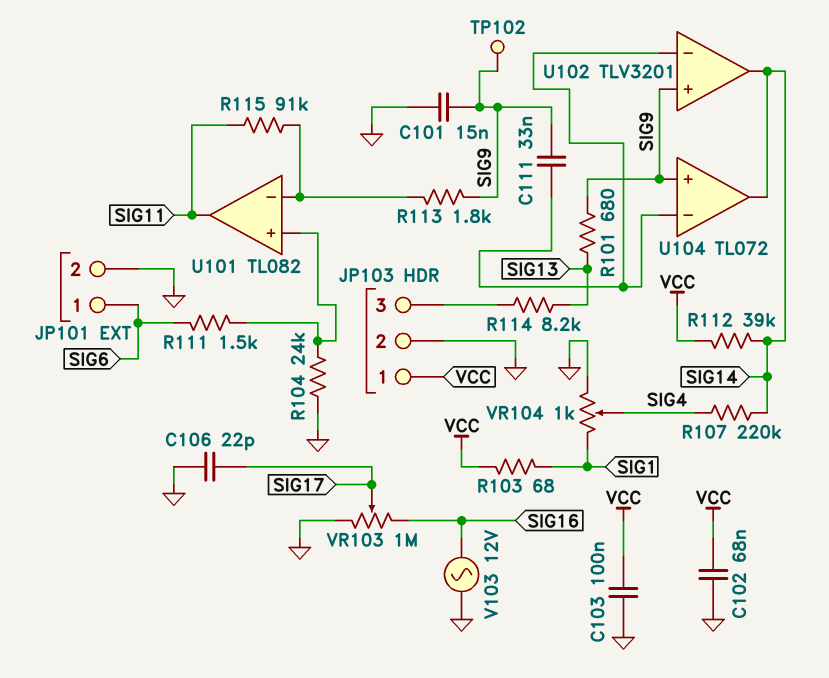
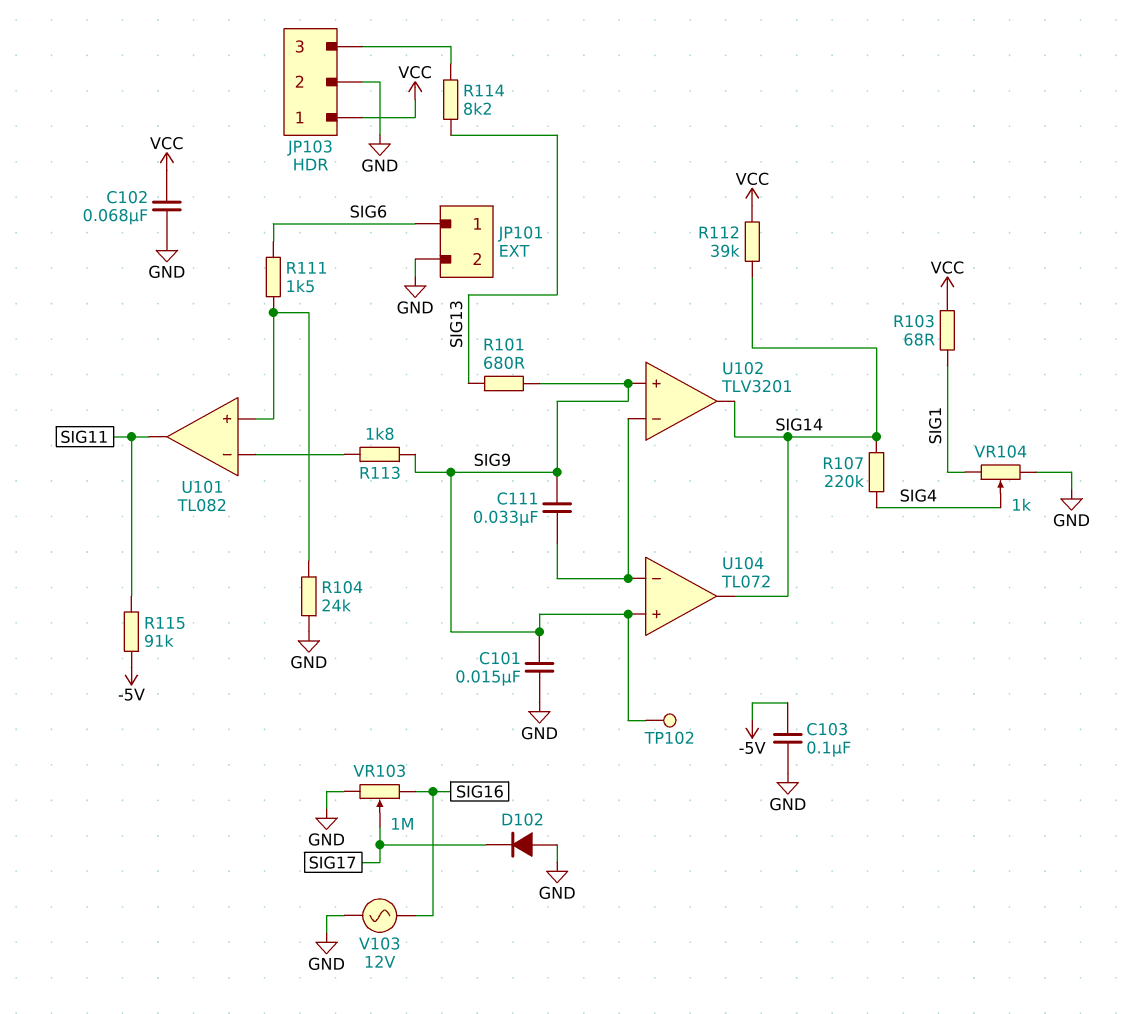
C103: 100nF (GND, VCC) -> 100nF (-5V, GND)
C106: 22pF (GND, SIG17) -> none
D102: none -> diode (A GND, K SIG17)
R115: 91k (SIG11, U101/in-) -> 91k (-5V, SIG11)

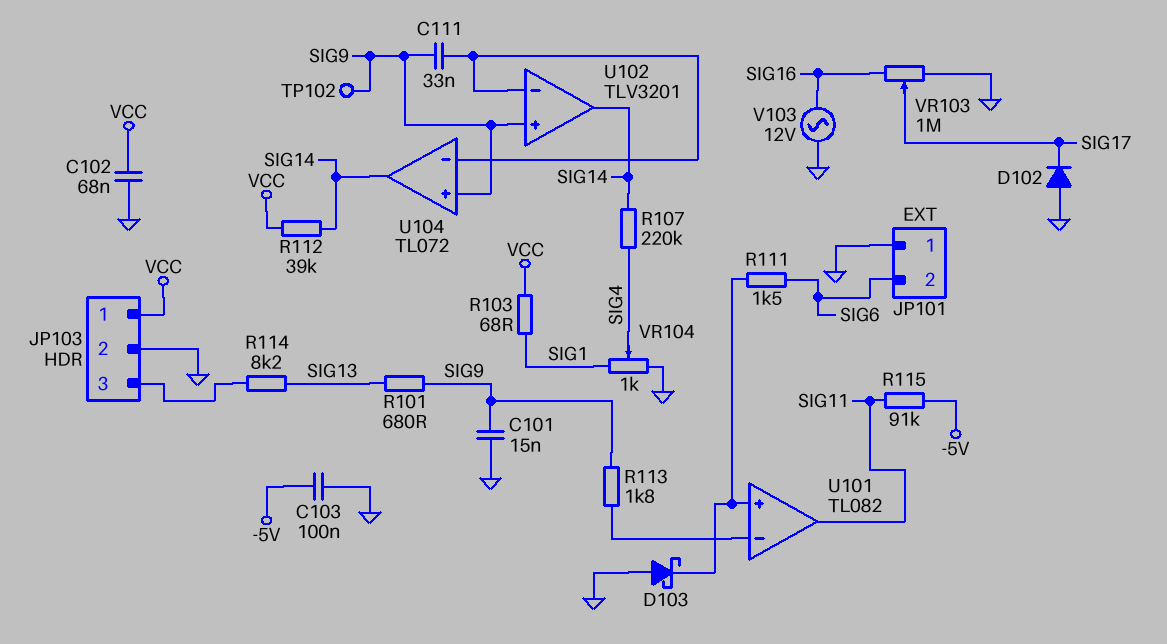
D103: none -> schottky (A GND, K U101/in+)
JP101 pin 1: SIG6 -> GND
JP101 pin 2: GND -> SIG6
R104: 24k (GND, U101/in+) -> none

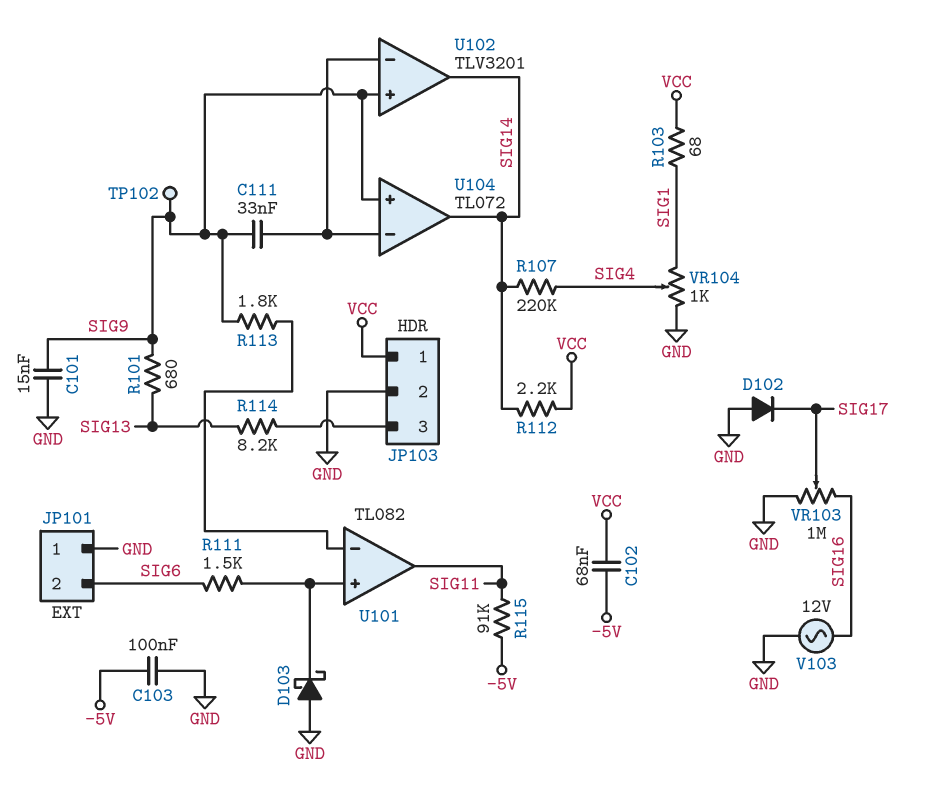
C102: 68nF (GND, VCC) -> 68nF (-5V, VCC)
R112: 39k (SIG14, VCC) -> 2.2k (SIG14, VCC)

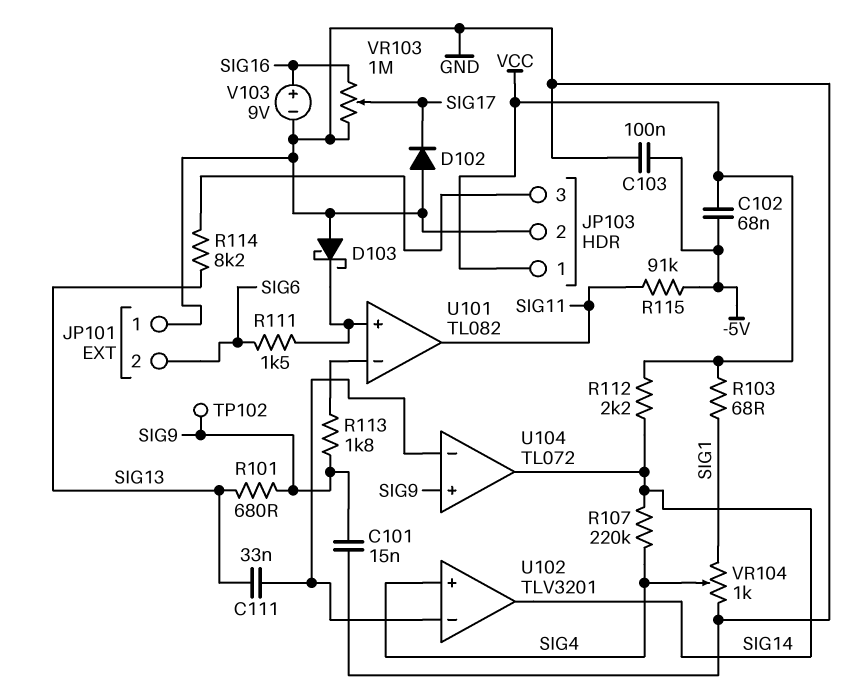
C111: 33nF (SIG9, U102/in-) -> 33nF (SIG13, U102/in-)
U102 pin in+: SIG9 -> SIG4
V103: AC 12V (GND, SIG16) -> 9V (plus SIG16, minus GND)

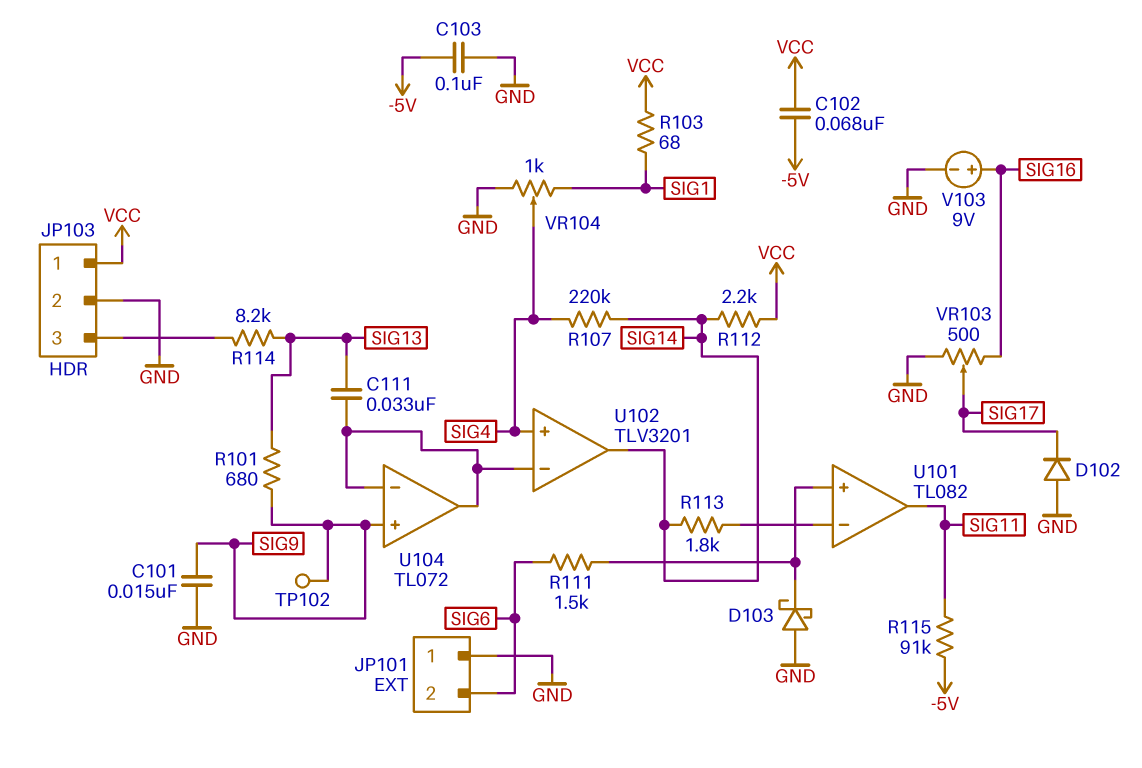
R113: 1.8k (SIG9, U101/in-) -> 1.8k (SIG14, U101/in-)
U104 pin out: SIG14 -> U102/in-
VR103: 1M (GND, SIG16, wiper SIG17) -> 500 (GND, SIG16, wiper SIG17)

